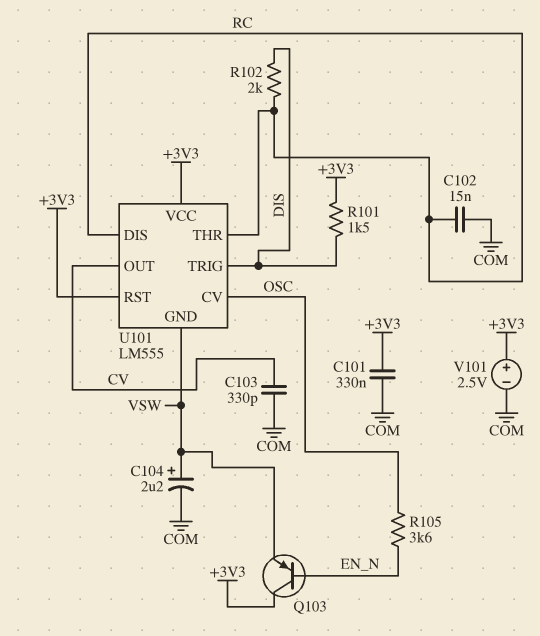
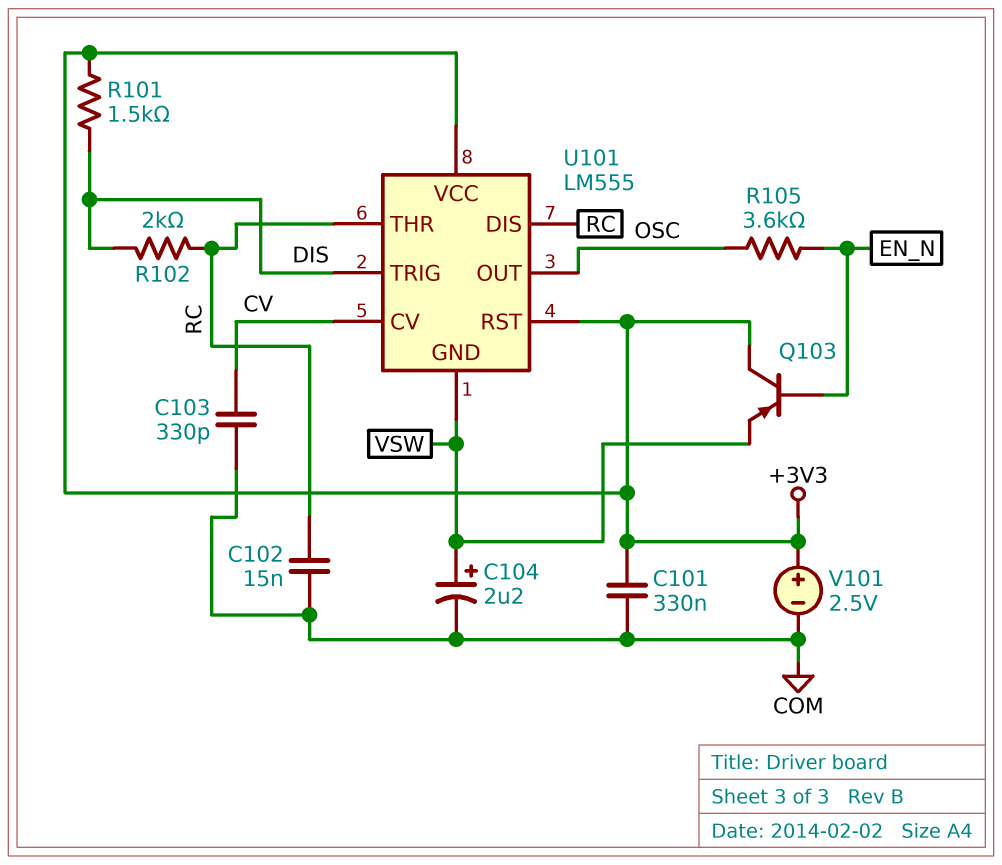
U101 pin CV: OSC -> CV
U101 pin OUT: CV -> OSC

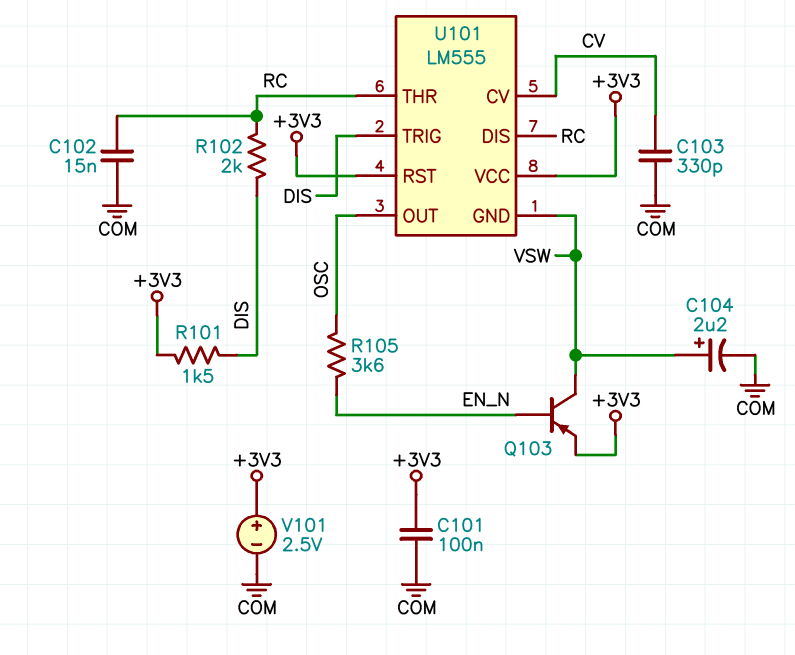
C101: 330nF (+3V3, COM) -> 100nF (+3V3, COM)
Q103: PNP (B EN_N, C +3V3, E VSW) -> PNP (B EN_N, C VSW, E +3V3)

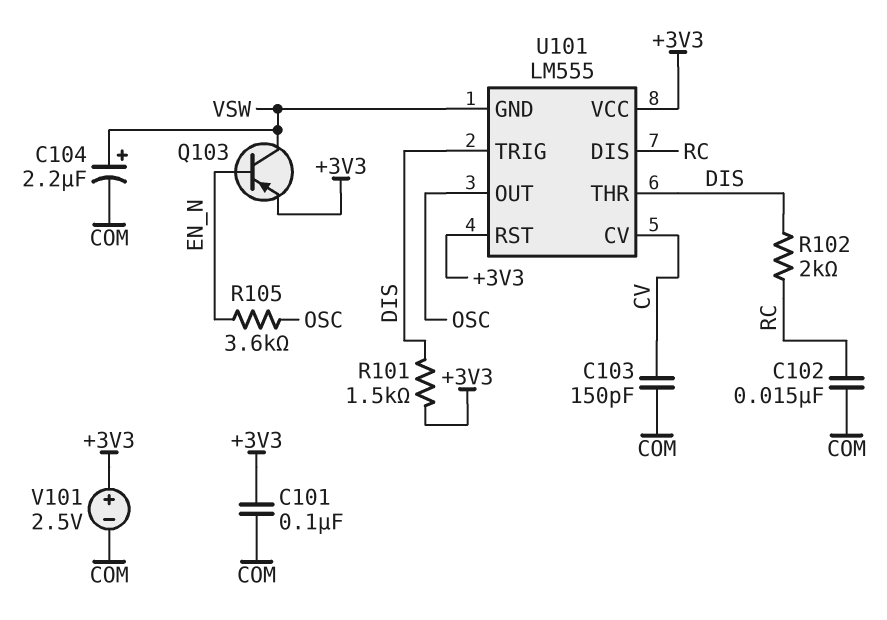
C103: 330pF (COM, CV) -> 150pF (COM, CV)
U101 pin THR: RC -> DIS

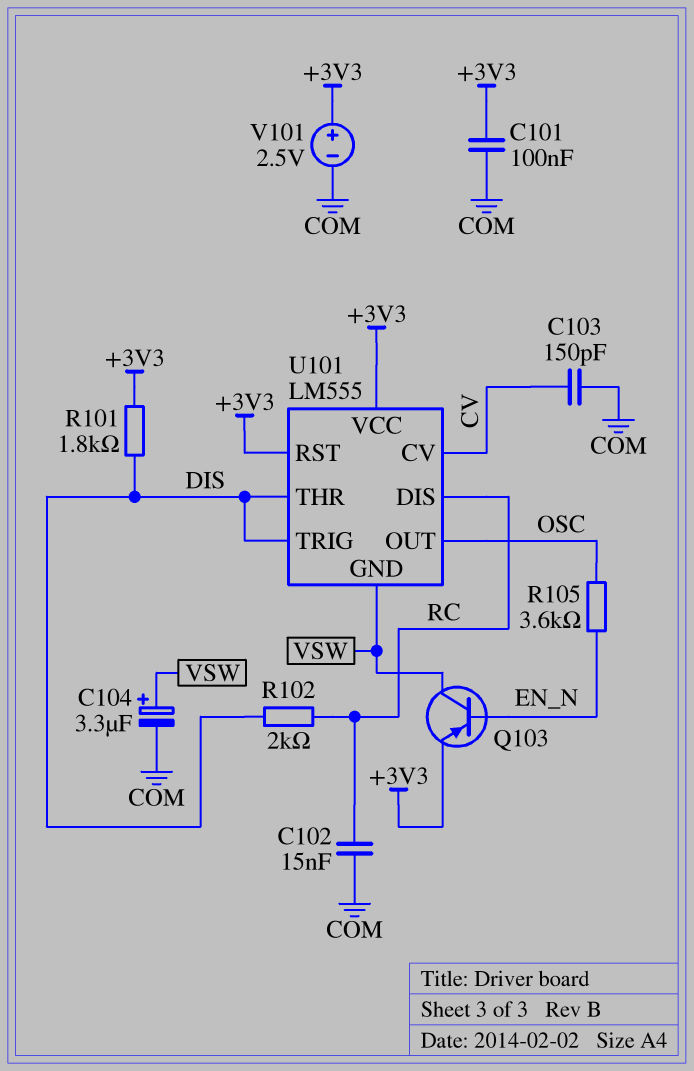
C104: 2.2uF (plus VSW, minus COM) -> 3.3uF (plus VSW, minus COM)
R101: 1.5k (+3V3, DIS) -> 1.8k (+3V3, DIS)

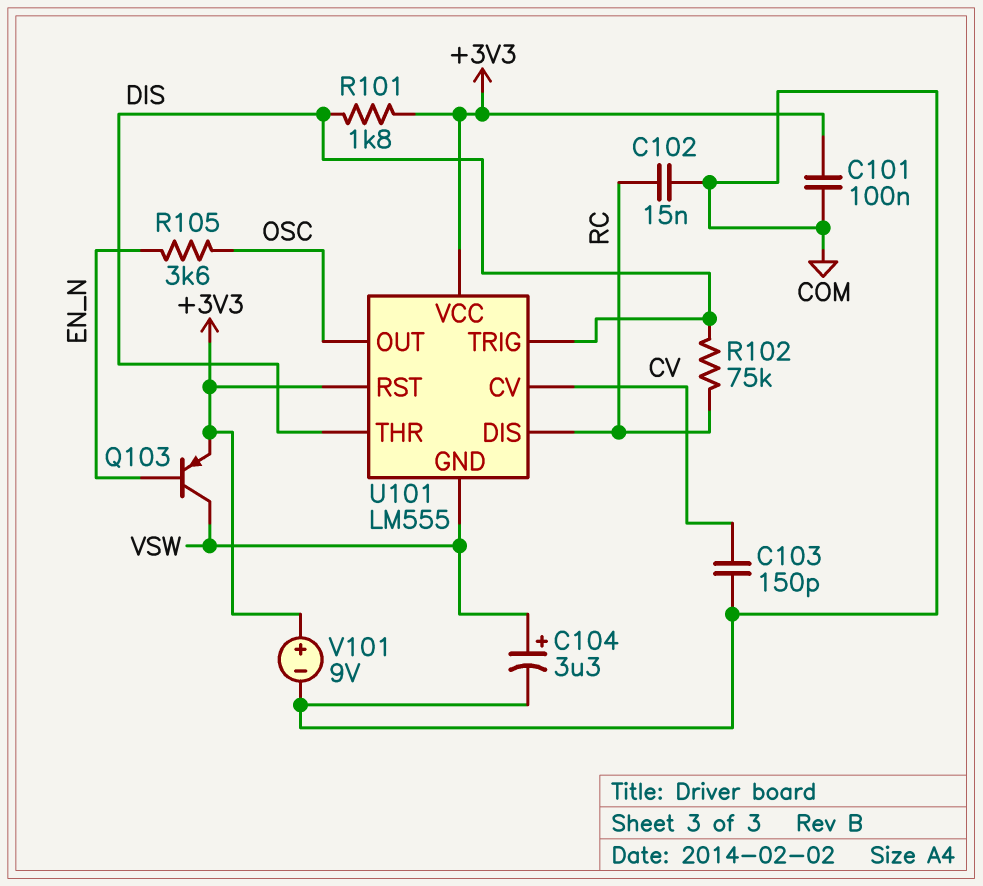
R102: 2k (DIS, RC) -> 75k (DIS, RC)
V101: 2.5V (plus +3V3, minus COM) -> 9V (plus +3V3, minus COM)

